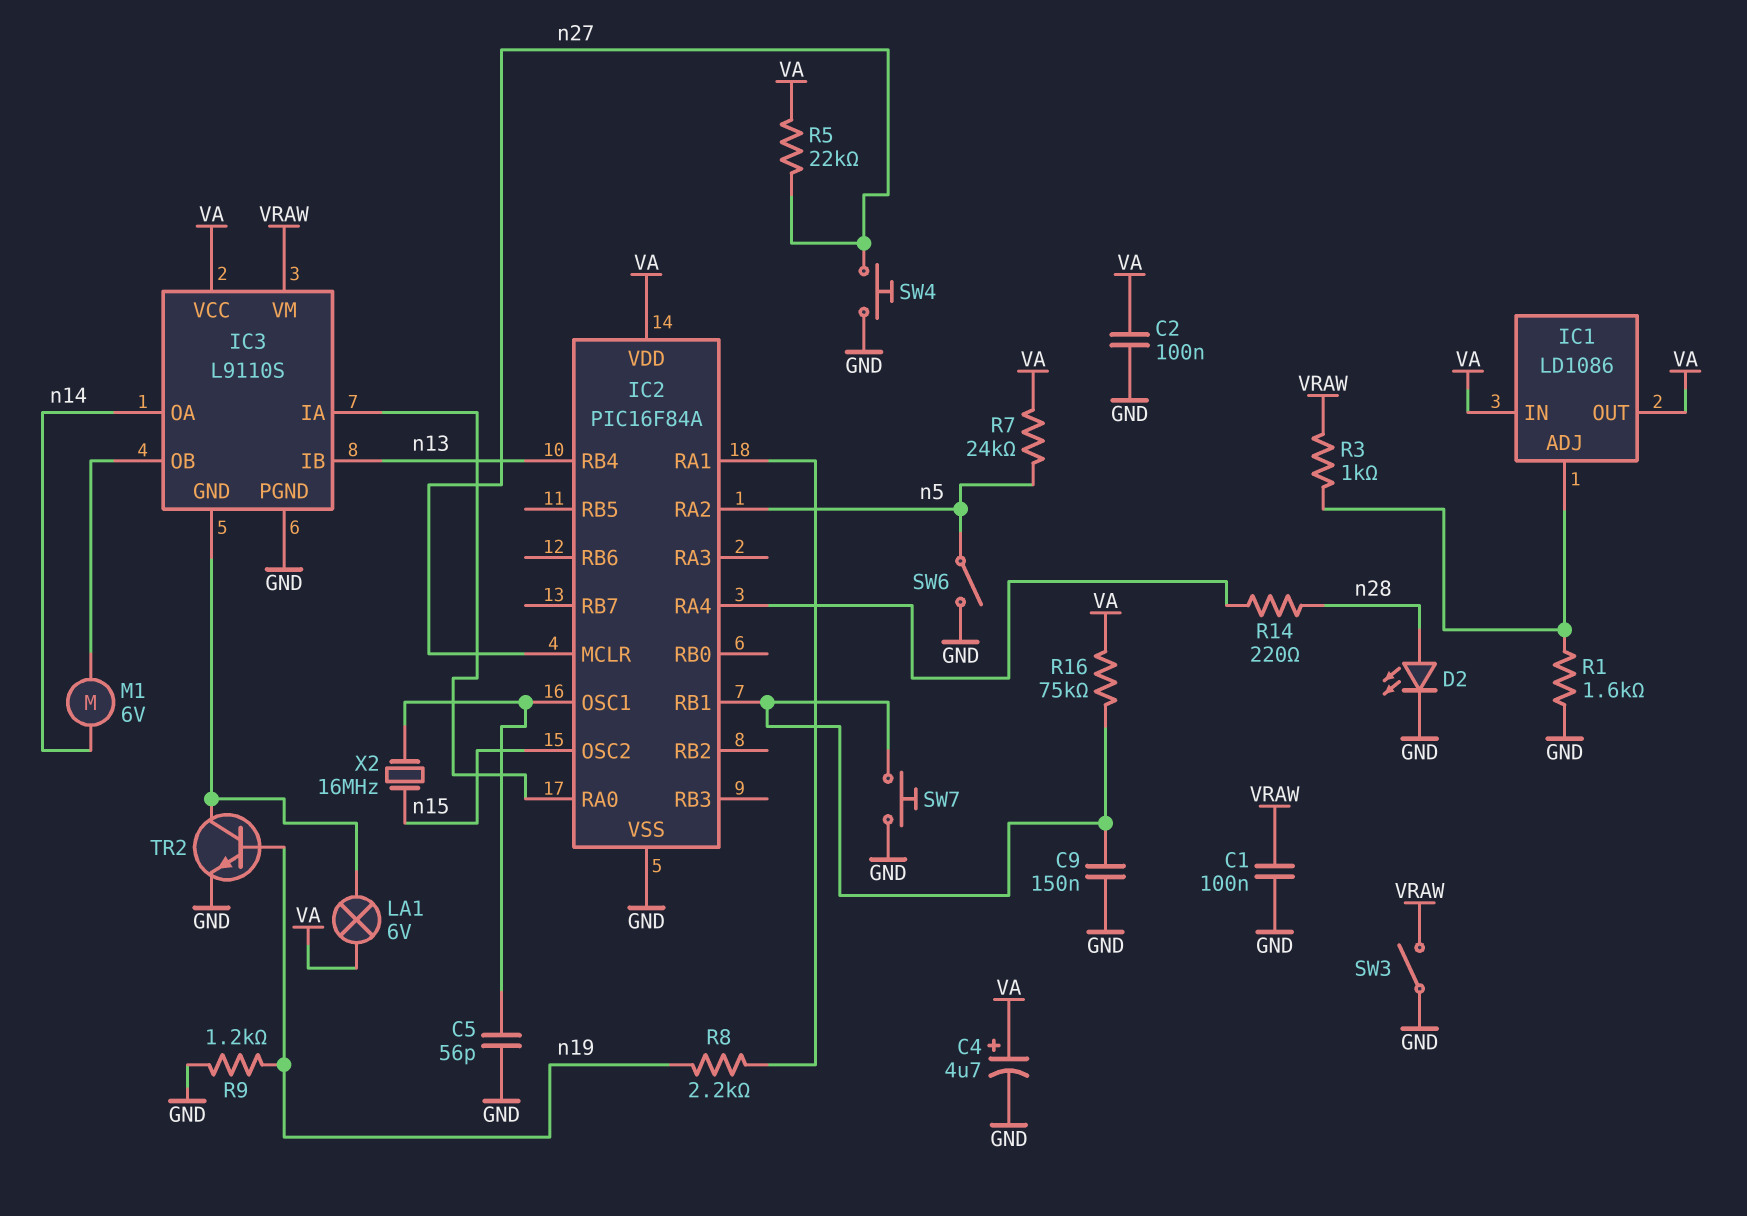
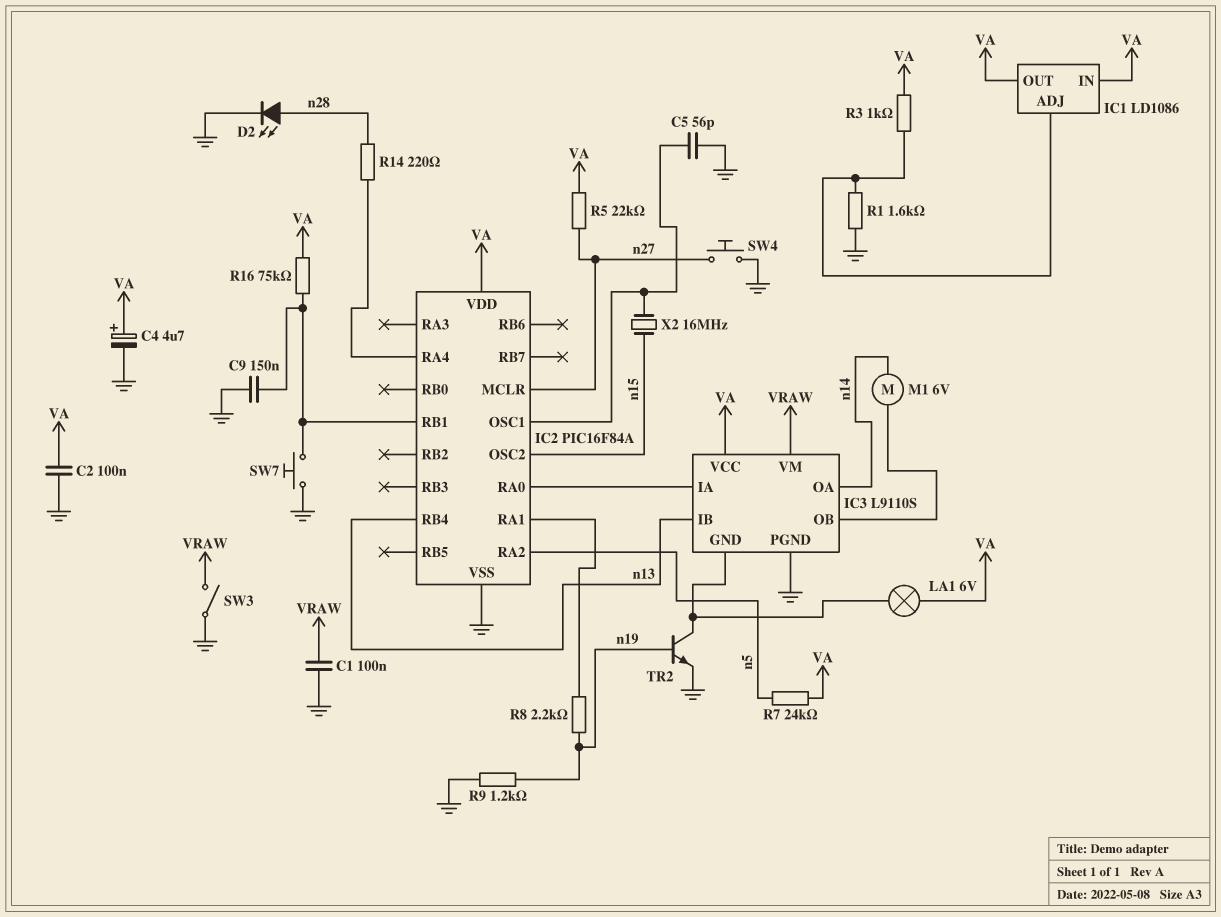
R3: 1k (IC1/ADJ, VRAW) -> 1k (IC1/ADJ, VA)
SW6: switch (GND, n5) -> none

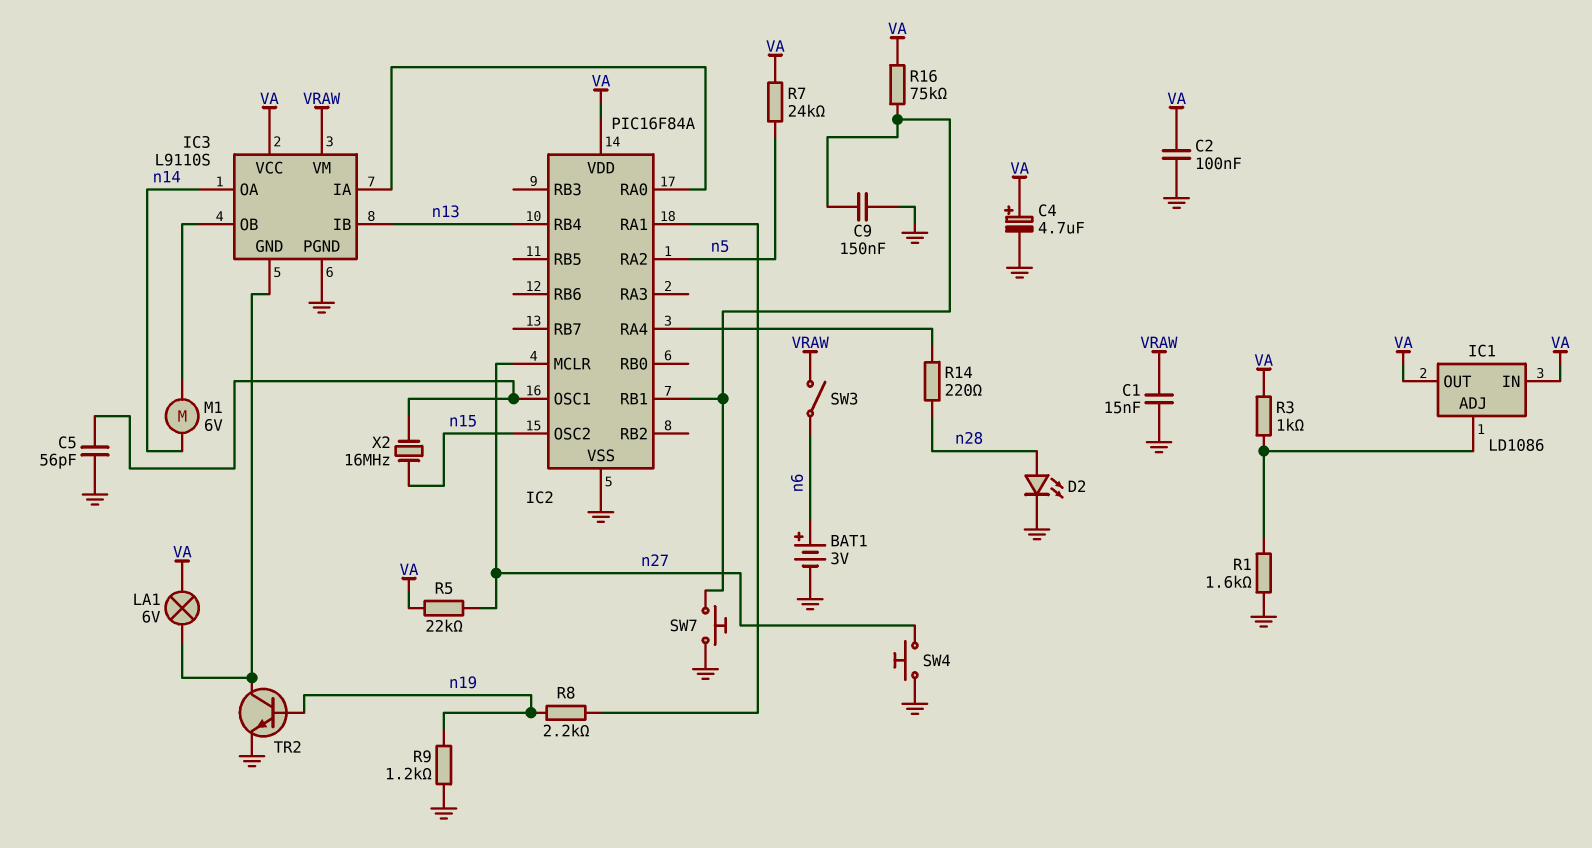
BAT1: none -> 3V (plus n6, minus GND)
C1: 100nF (GND, VRAW) -> 15nF (GND, VRAW)
SW3: switch (GND, VRAW) -> switch (VRAW, n6)

